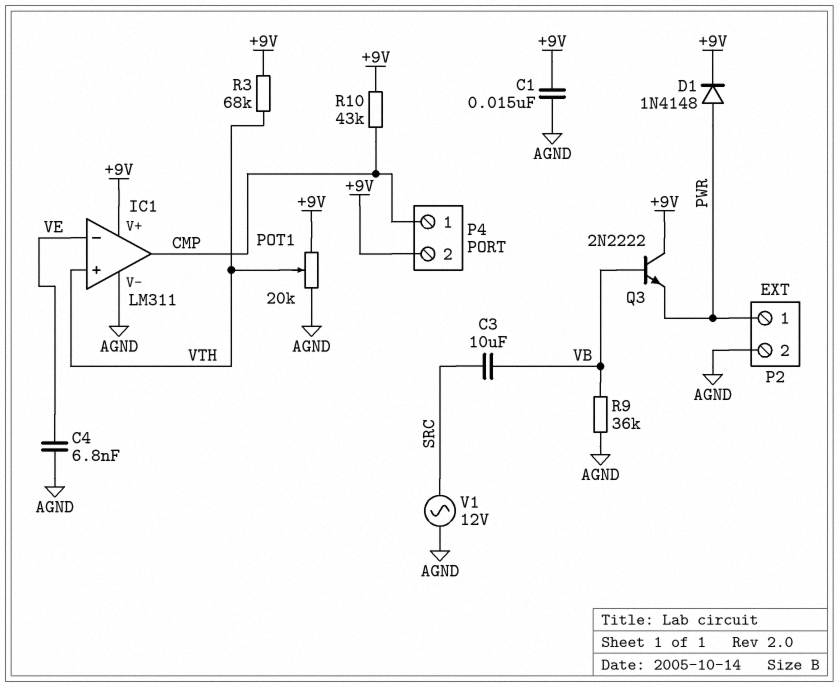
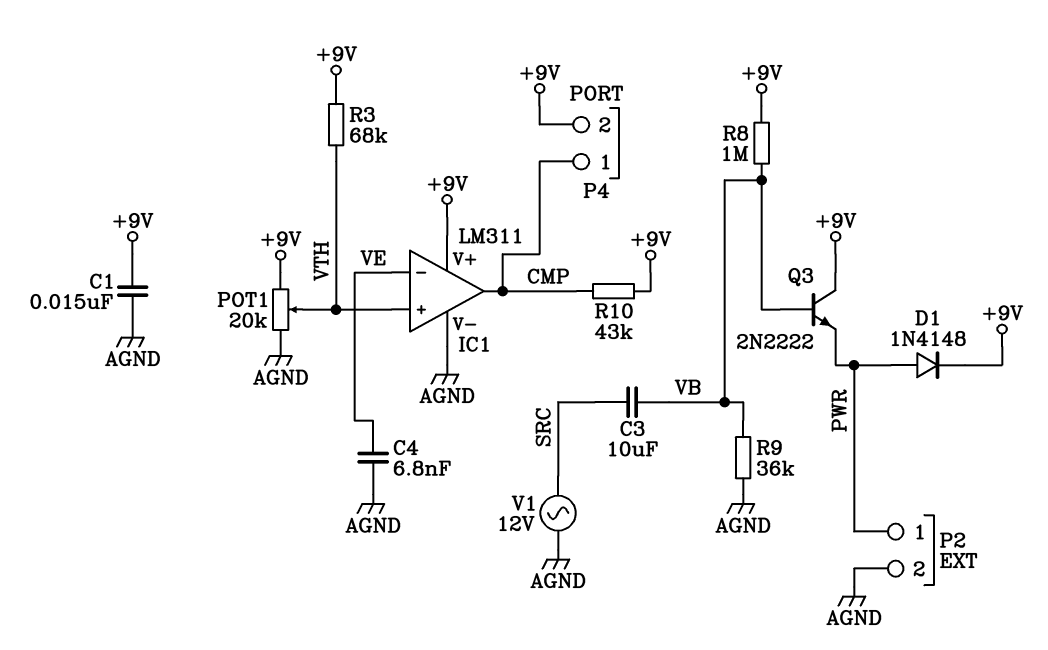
R8: none -> 1M (+9V, VB)

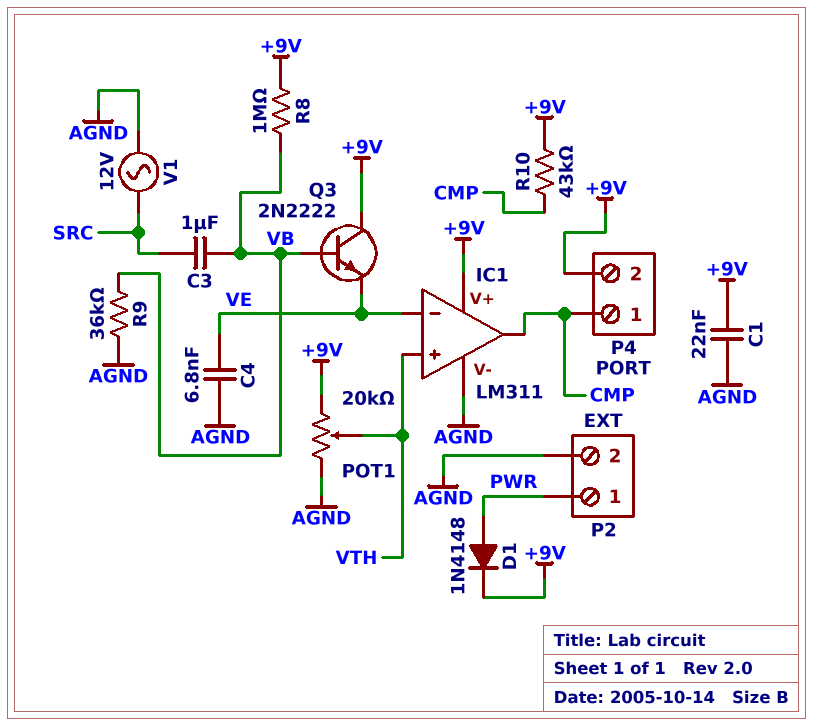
C1: 15nF (+9V, AGND) -> 22nF (+9V, AGND)
C3: 10uF (SRC, VB) -> 1uF (SRC, VB)
Q3: NPN 2N2222 (B VB, C +9V, E PWR) -> NPN 2N2222 (B VB, C +9V, E VE)
R3: 68k (+9V, VTH) -> none

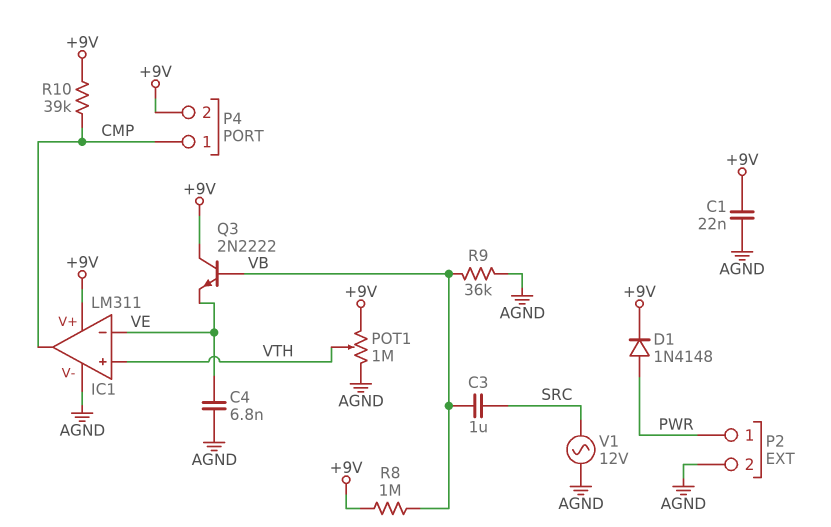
POT1: 20k (+9V, AGND, wiper VTH) -> 1M (+9V, AGND, wiper VTH)
R10: 43k (+9V, CMP) -> 39k (+9V, CMP)

